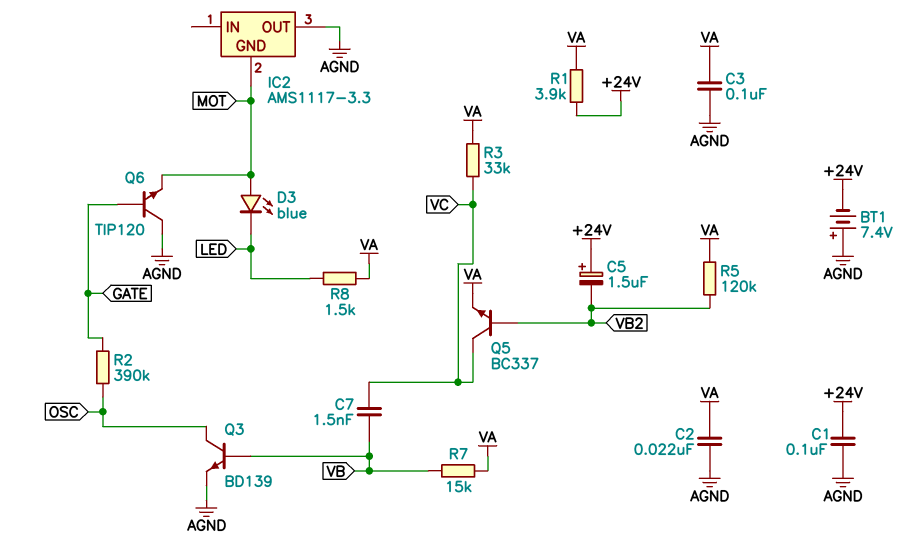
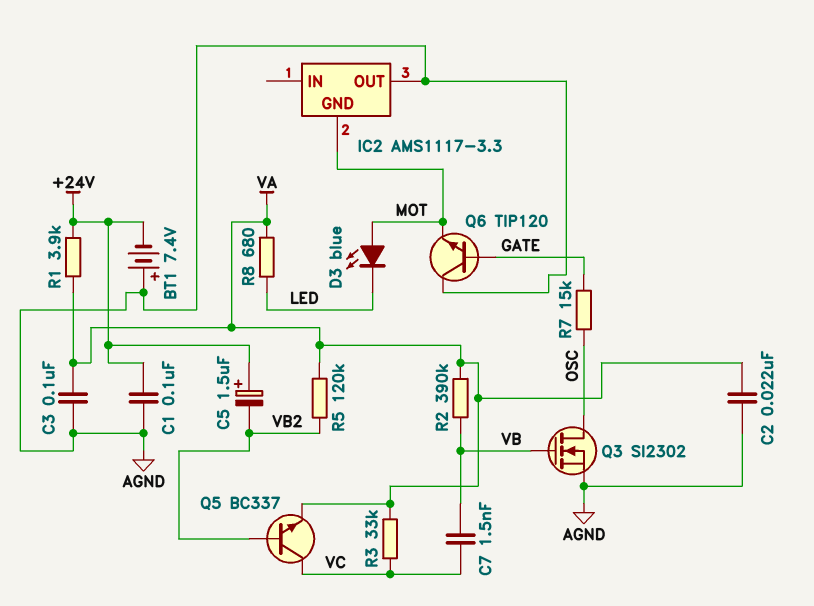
Q3: NPN BD139 (B VB, C OSC, E AGND) -> NMOS SI2302 (G VB, D OSC, S AGND)
R2: 390k (GATE, OSC) -> 390k (VA, VB)
R7: 15k (VA, VB) -> 15k (GATE, OSC)
R8: 1.5k (LED, VA) -> 680 (LED, VA)

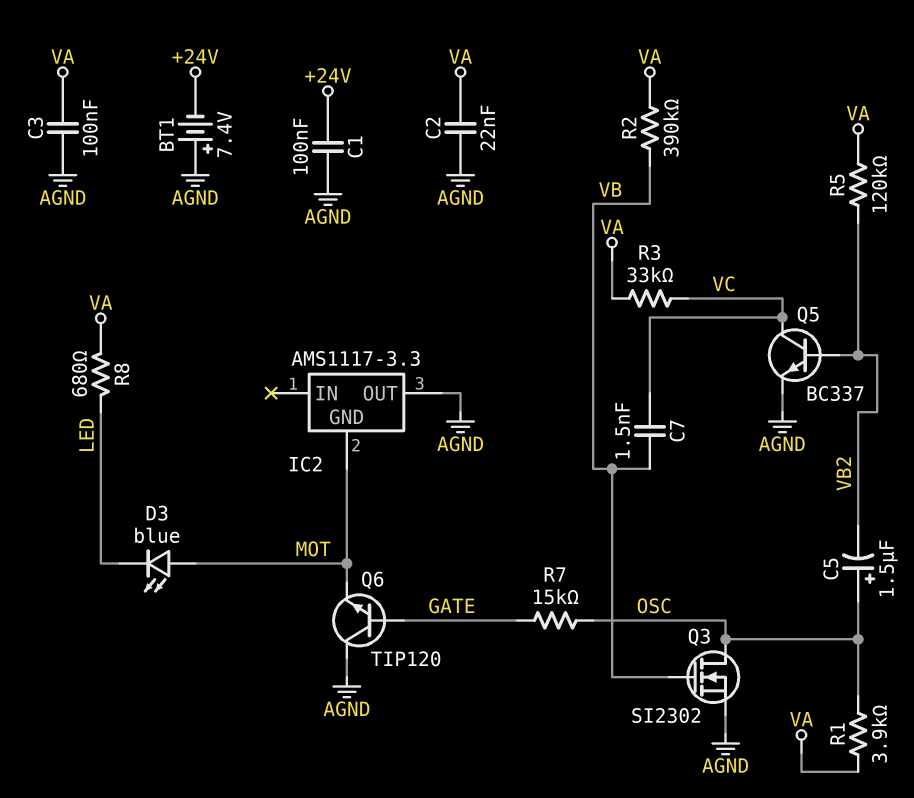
C5: 1.5uF (plus +24V, minus VB2) -> 1.5uF (plus OSC, minus VB2)
Q5: NPN BC337 (B VB2, C VC, E VA) -> NPN BC337 (B VB2, C VC, E AGND)
R1: 3.9k (+24V, VA) -> 3.9k (OSC, VA)

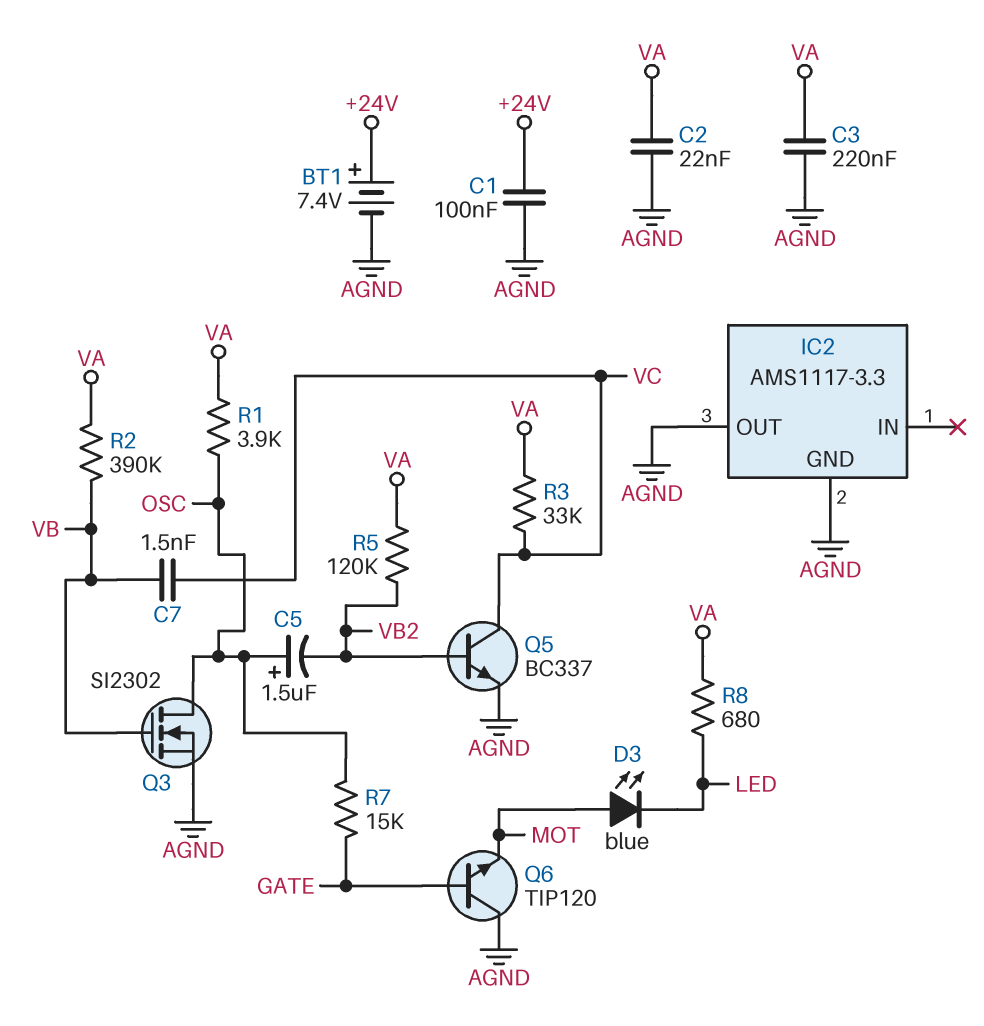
BT1: 7.4V (plus AGND, minus +24V) -> 7.4V (plus +24V, minus AGND)
C3: 100nF (AGND, VA) -> 220nF (AGND, VA)
IC2 pin GND: MOT -> AGND

